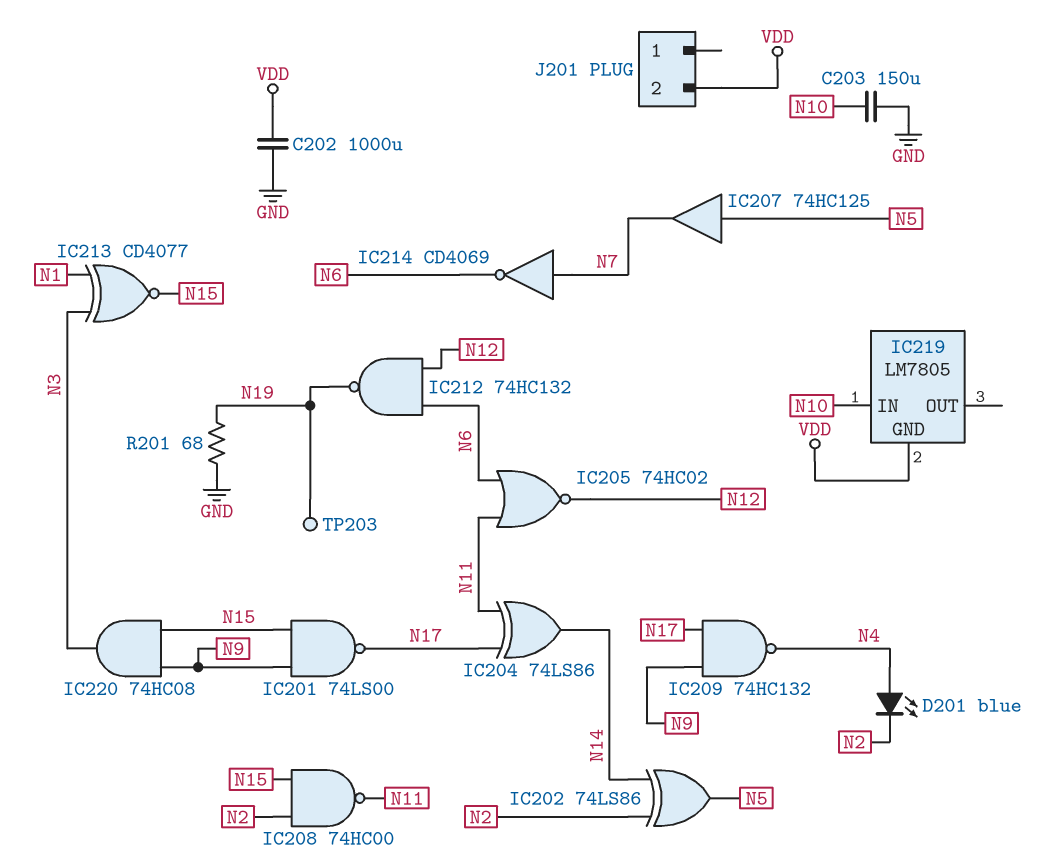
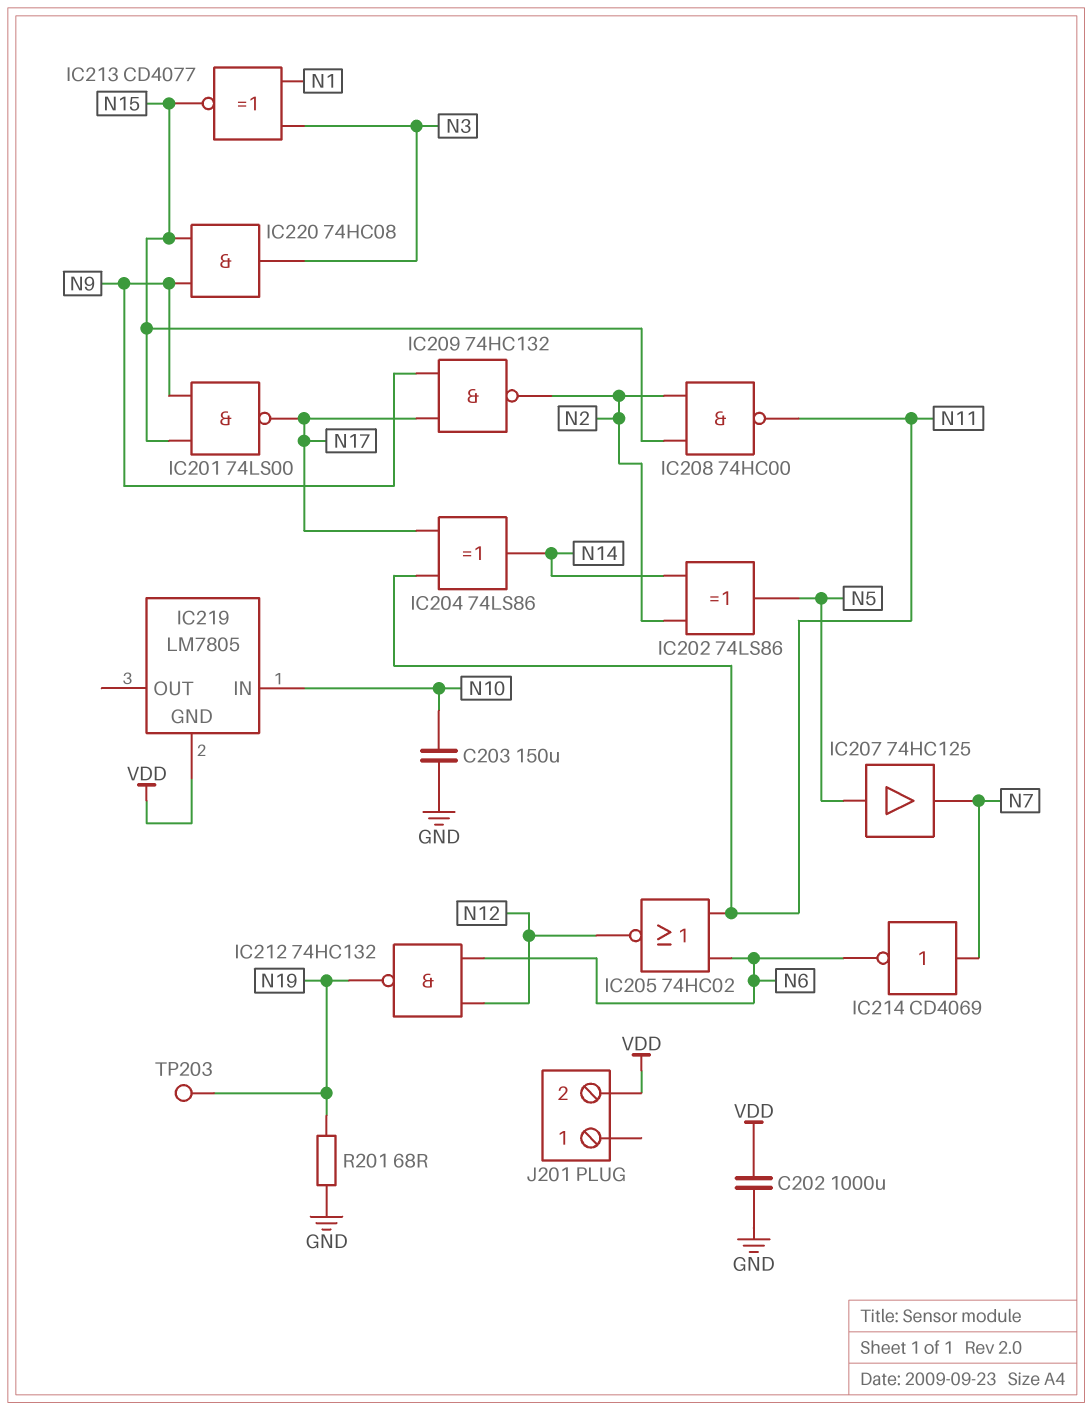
D201: LED blue (A N4, K N2) -> none
IC209: NAND 74HC132 (in N9, in N17, out N4) -> NAND 74HC132 (in N9, in N17, out N2)

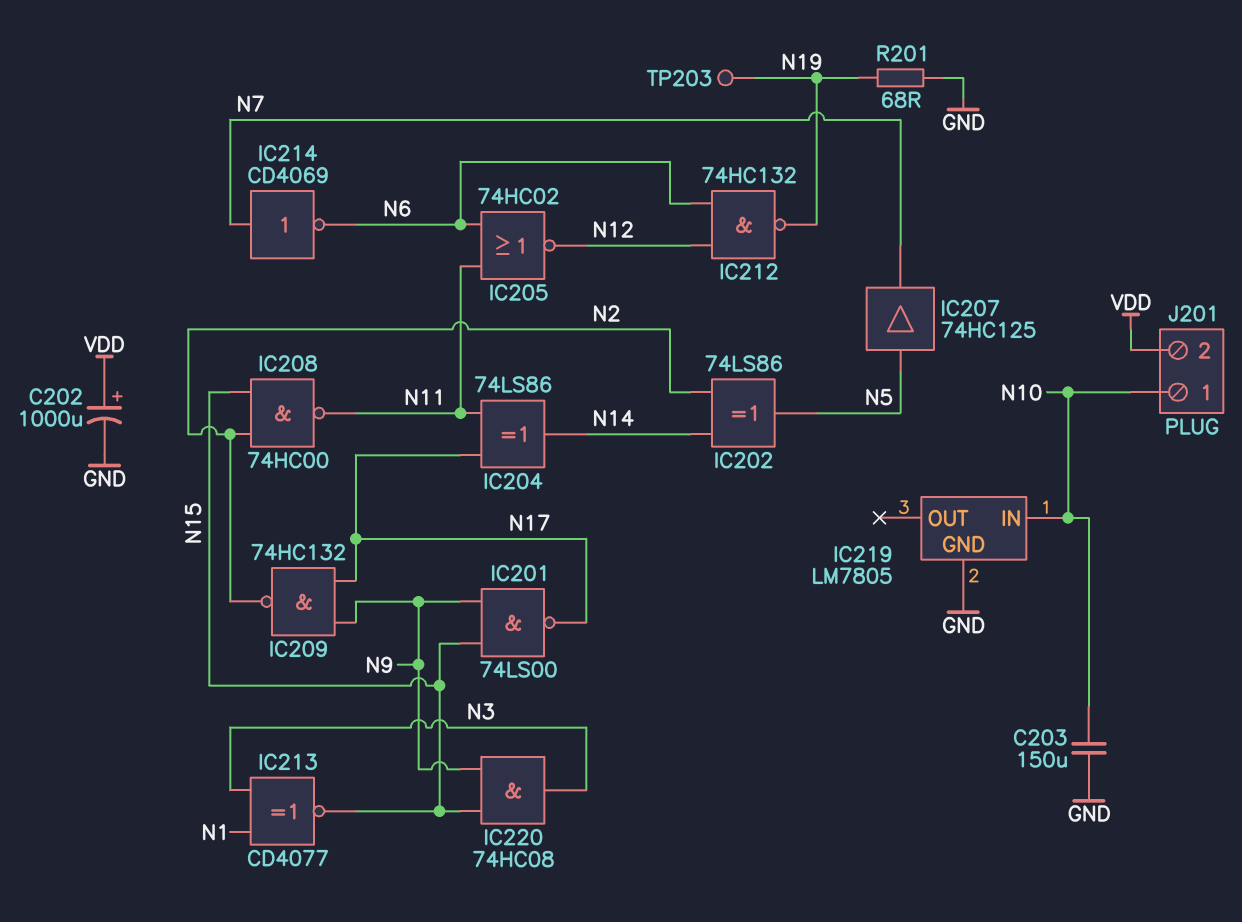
C202: 1000uF (GND, VDD) -> 1000uF (plus VDD, minus GND)
IC219 pin GND: VDD -> GND
J201 pin 1: none -> N10

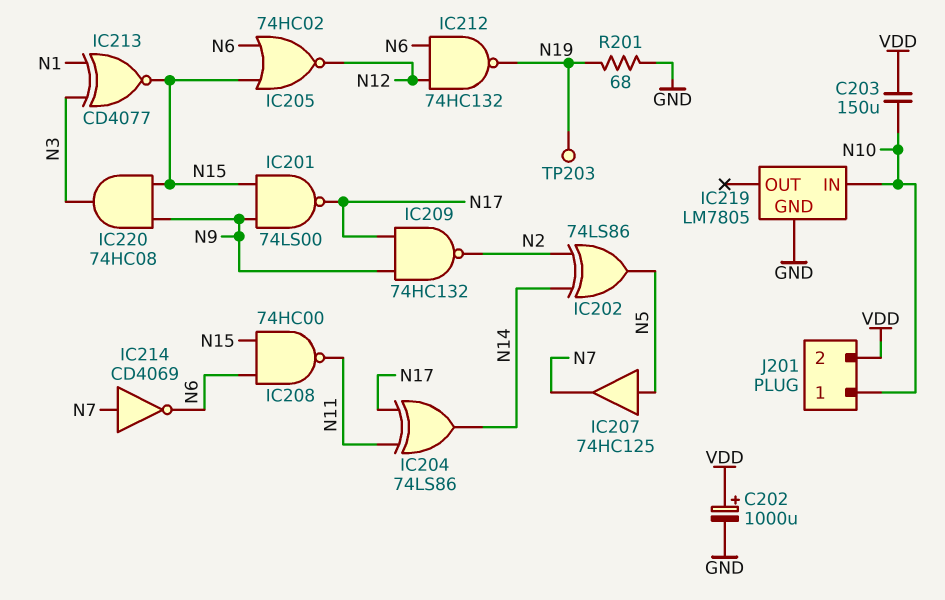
C203: 150uF (GND, N10) -> 150uF (N10, VDD)
IC205: NOR 74HC02 (in N6, in N11, out N12) -> NOR 74HC02 (in N6, in N15, out N12)
IC208: NAND 74HC00 (in N2, in N15, out N11) -> NAND 74HC00 (in N6, in N15, out N11)

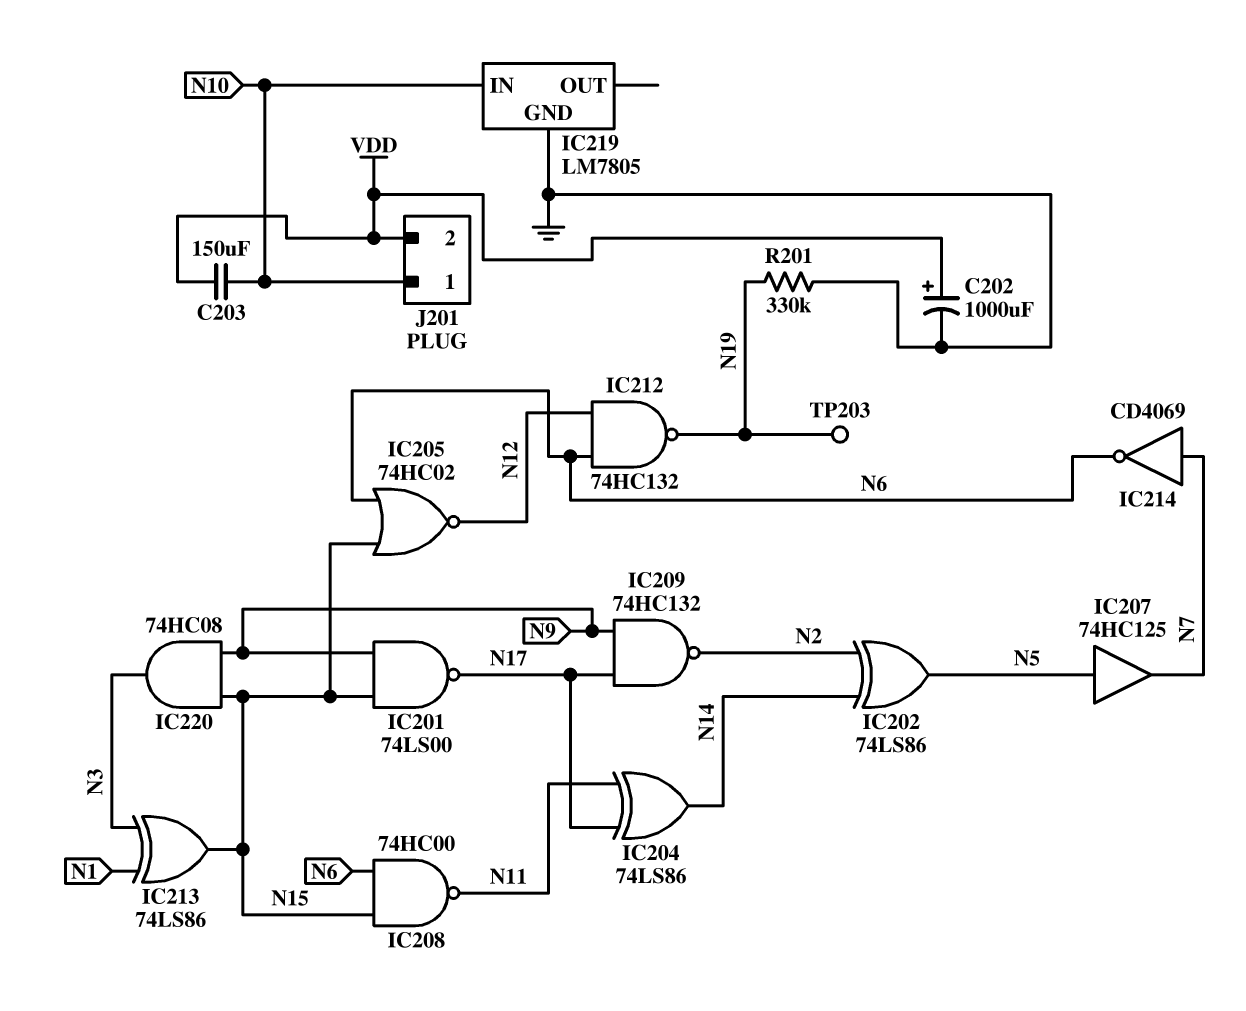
IC213: XNOR CD4077 (in N1, in N3, out N15) -> XOR 74LS86 (in N1, in N3, out N15)
R201: 68 (GND, N19) -> 330k (GND, N19)

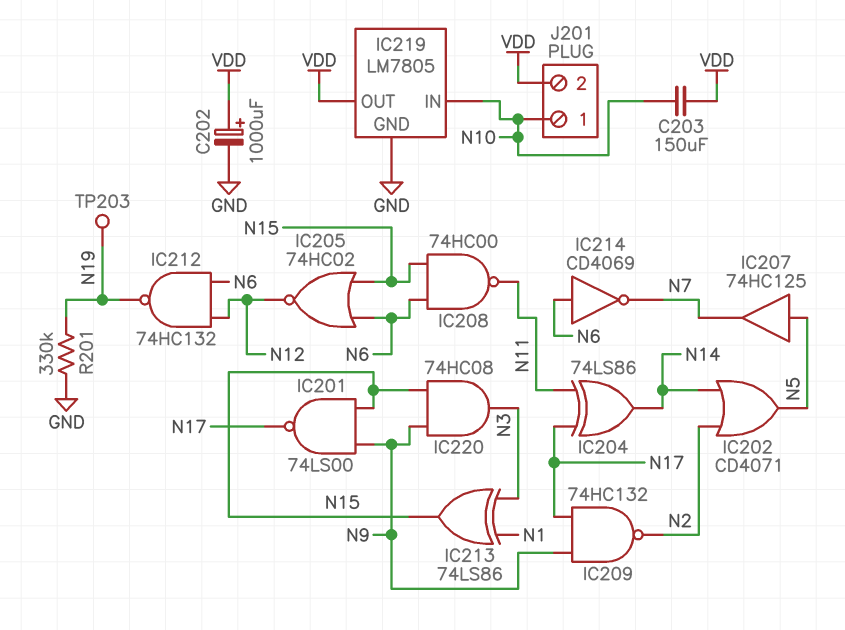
IC202: XOR 74LS86 (in N2, in N14, out N5) -> OR CD4071 (in N2, in N14, out N5)
IC214: NOT CD4069 (in N7, out N6) -> NOT CD4069 (in N6, out N7)
IC219 pin OUT: none -> VDD

